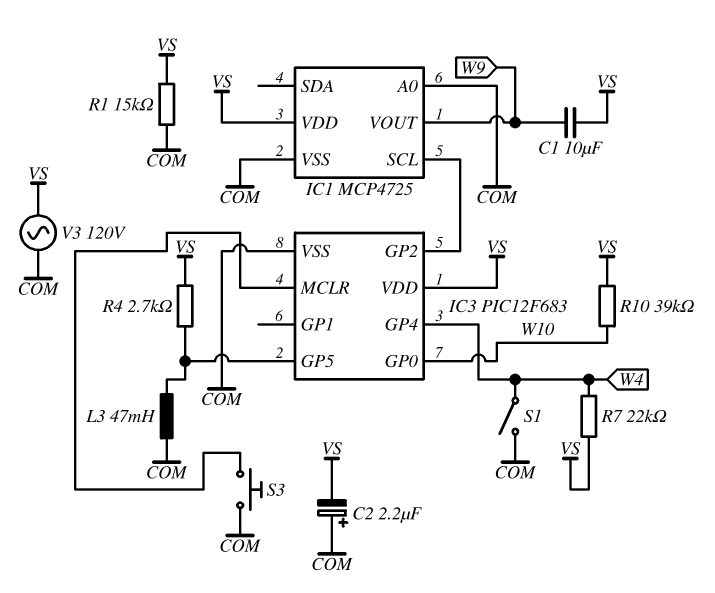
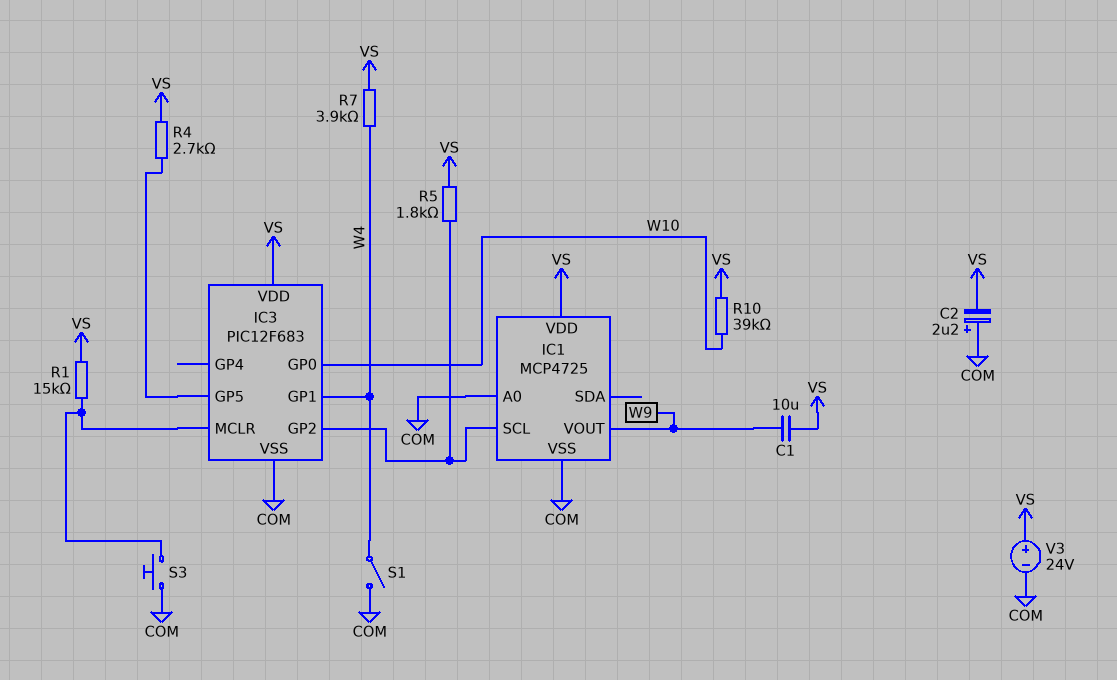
IC3 pin GP1: none -> W4
IC3 pin GP4: W4 -> none
L3: 47mH (COM, IC3/GP5) -> none
R1: 15k (COM, VS) -> 15k (IC3/MCLR, VS)
R5: none -> 1.8k (IC1/SCL, VS)
R7: 22k (VS, W4) -> 3.9k (VS, W4)
V3: AC 120V (COM, VS) -> 24V (plus VS, minus COM)

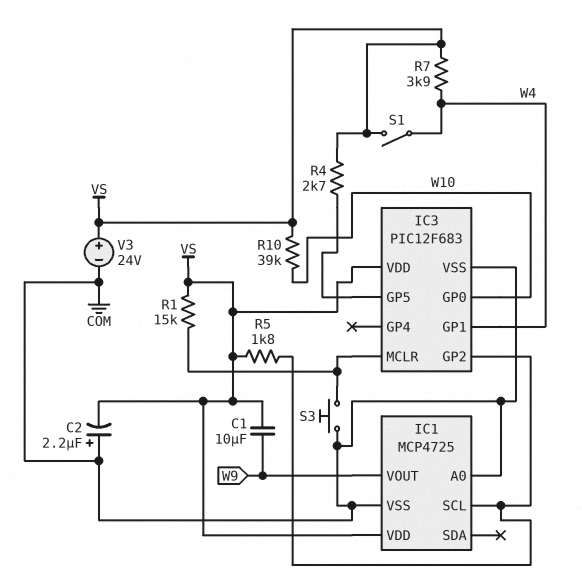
S1: switch (COM, W4) -> switch (VS, W4)

